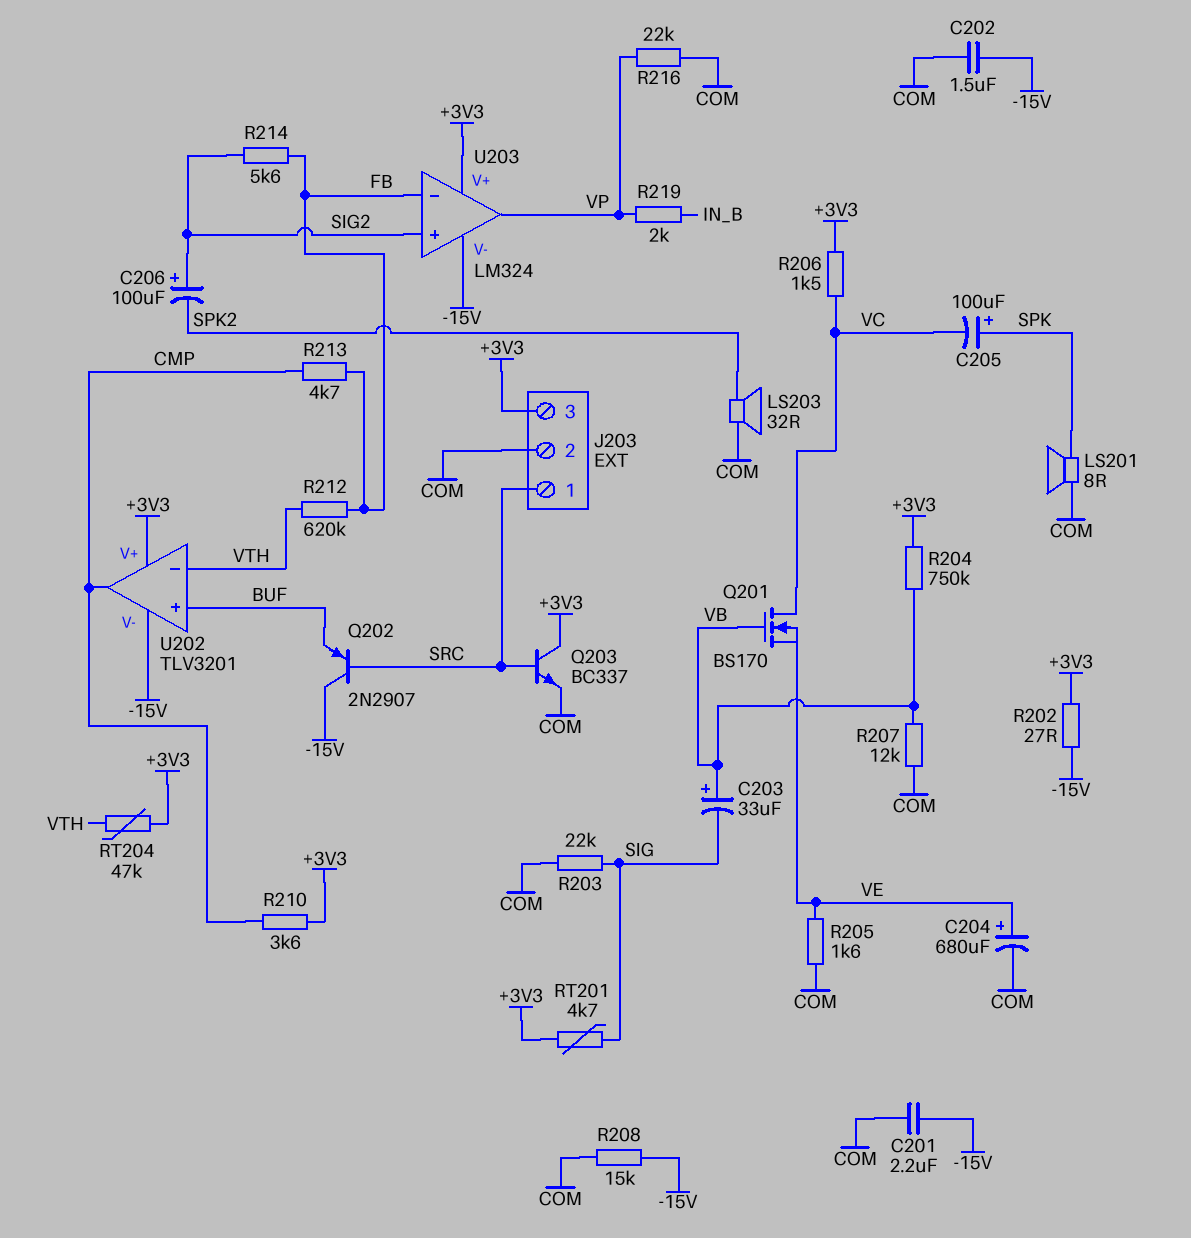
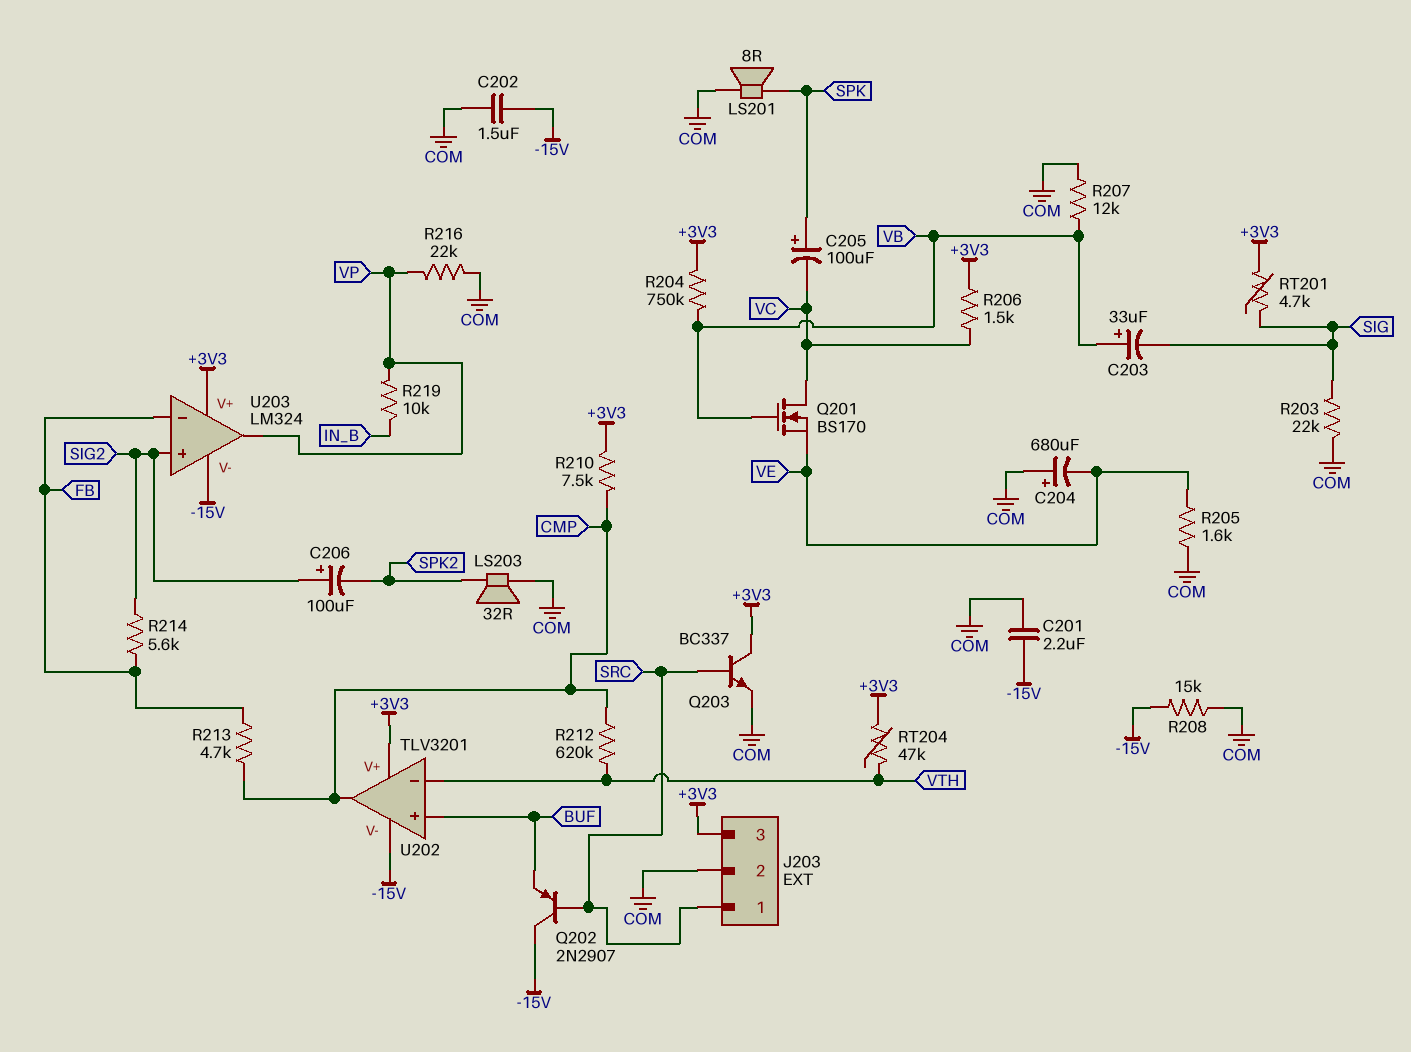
C204: 680uF (plus VE, minus COM) -> 680uF (plus COM, minus VE)
R202: 27 (+3V3, -15V) -> none
R210: 3.6k (+3V3, CMP) -> 7.5k (+3V3, CMP)
R212: 620k (FB, VTH) -> 620k (CMP, VTH)
R219: 2k (IN_B, VP) -> 10k (IN_B, VP)

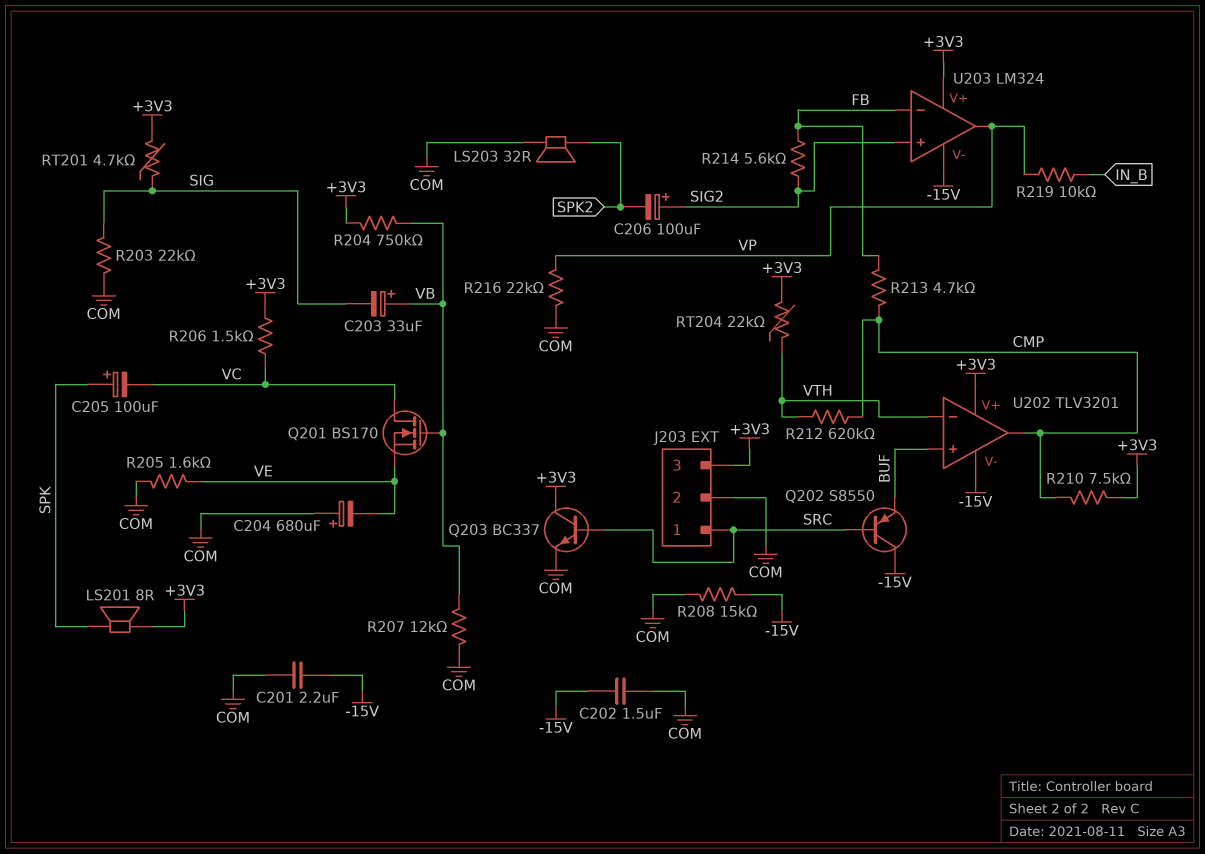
LS201: speaker 8R (COM, SPK) -> speaker 8R (+3V3, SPK)
Q202: PNP 2N2907 (B SRC, C -15V, E BUF) -> PNP S8550 (B SRC, C -15V, E BUF)
RT204: 47k (+3V3, VTH) -> 22k (+3V3, VTH)

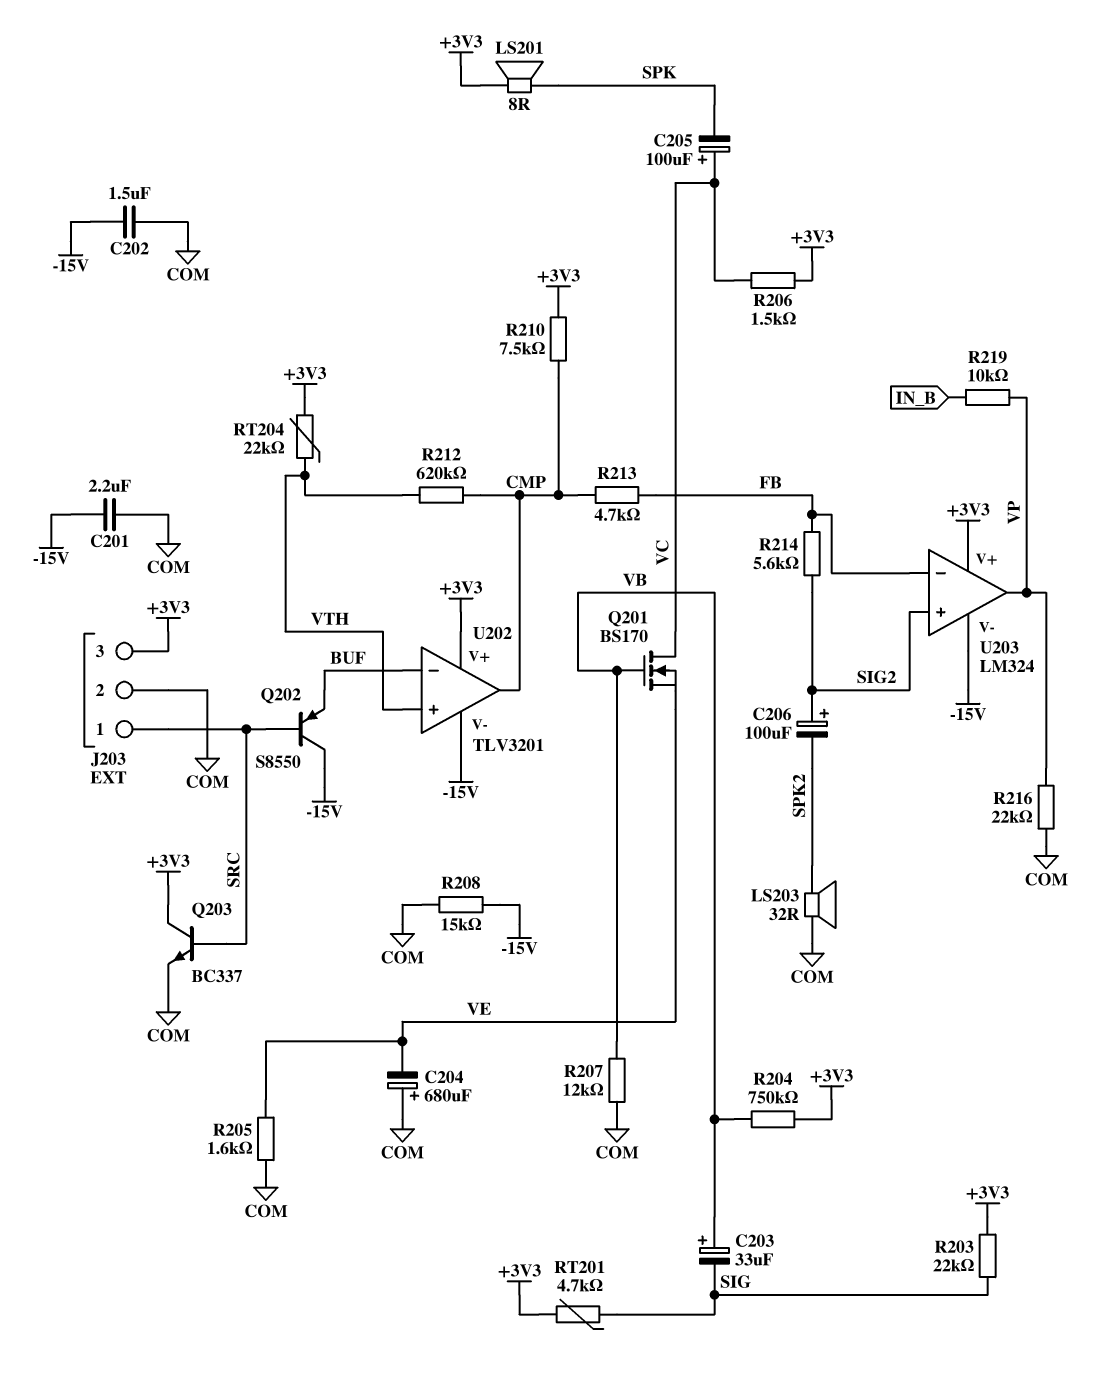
C205: 100uF (plus SPK, minus VC) -> 100uF (plus VC, minus SPK)
R203: 22k (COM, SIG) -> 22k (+3V3, SIG)
U202 pin in+: BUF -> VTH
U202 pin in-: VTH -> BUF

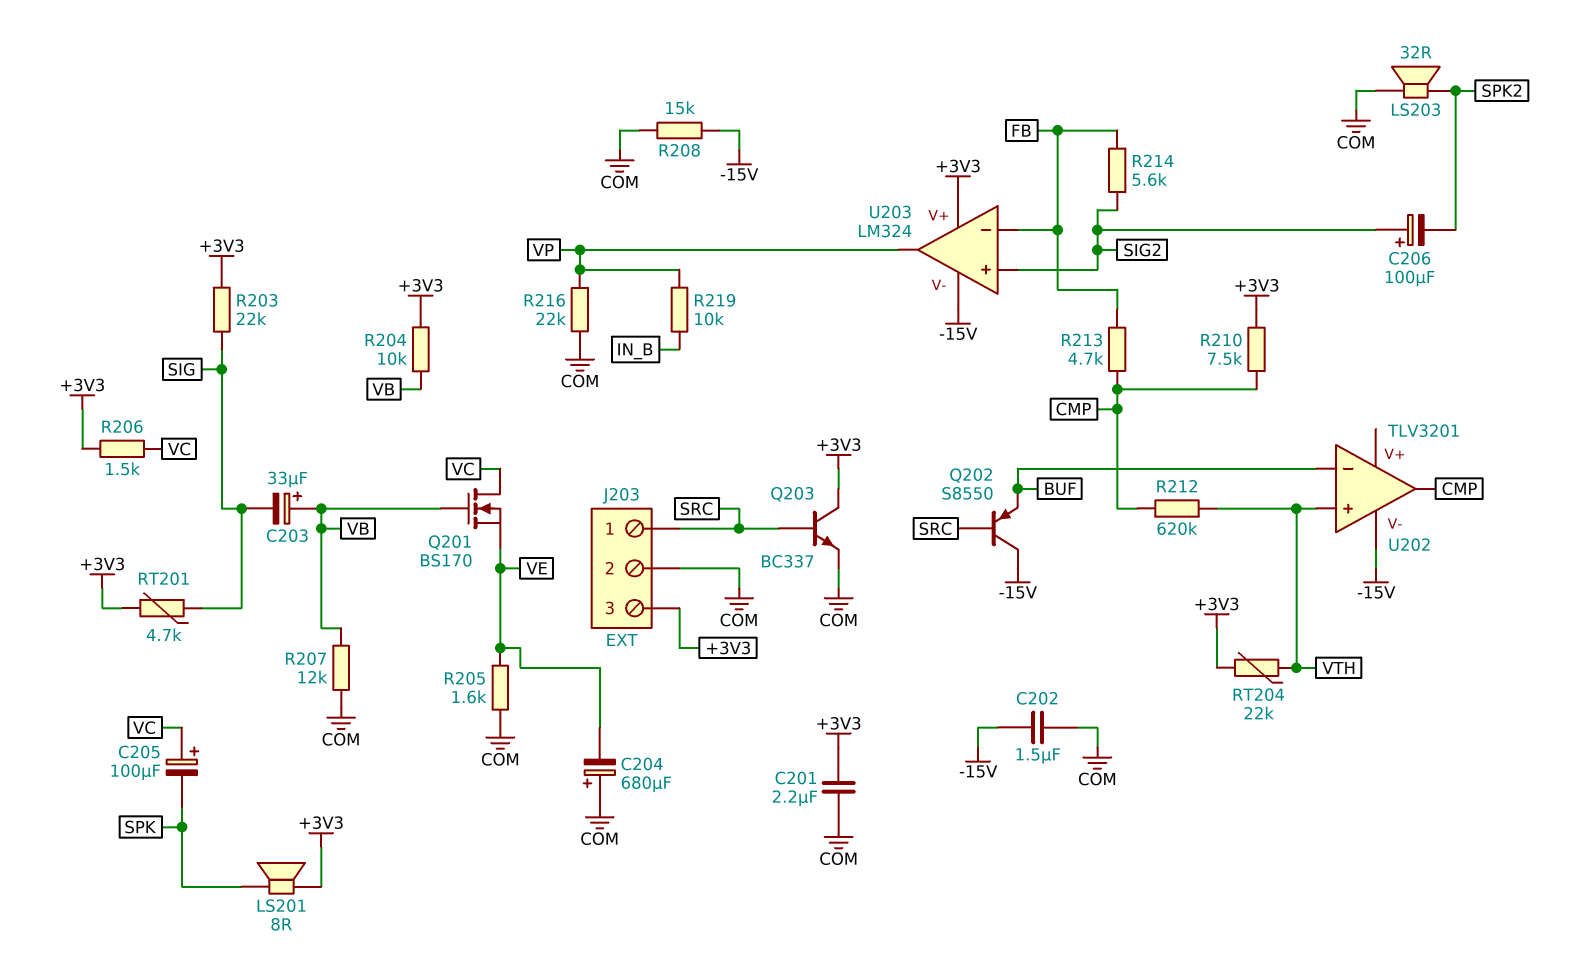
C201: 2.2uF (-15V, COM) -> 2.2uF (+3V3, COM)
R204: 750k (+3V3, VB) -> 10k (+3V3, VB)
U202 pin V+: +3V3 -> none

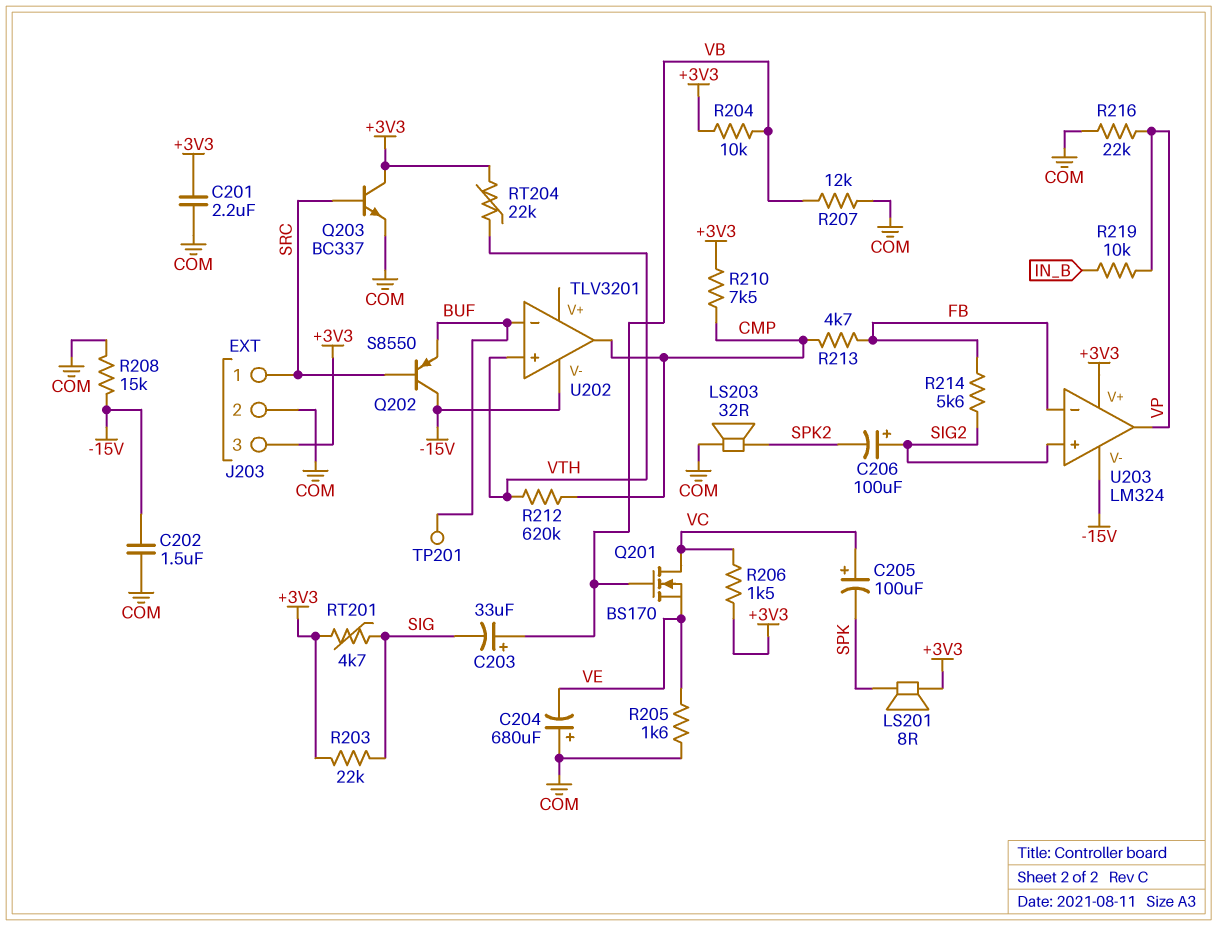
TP201: none -> test point (BUF)

